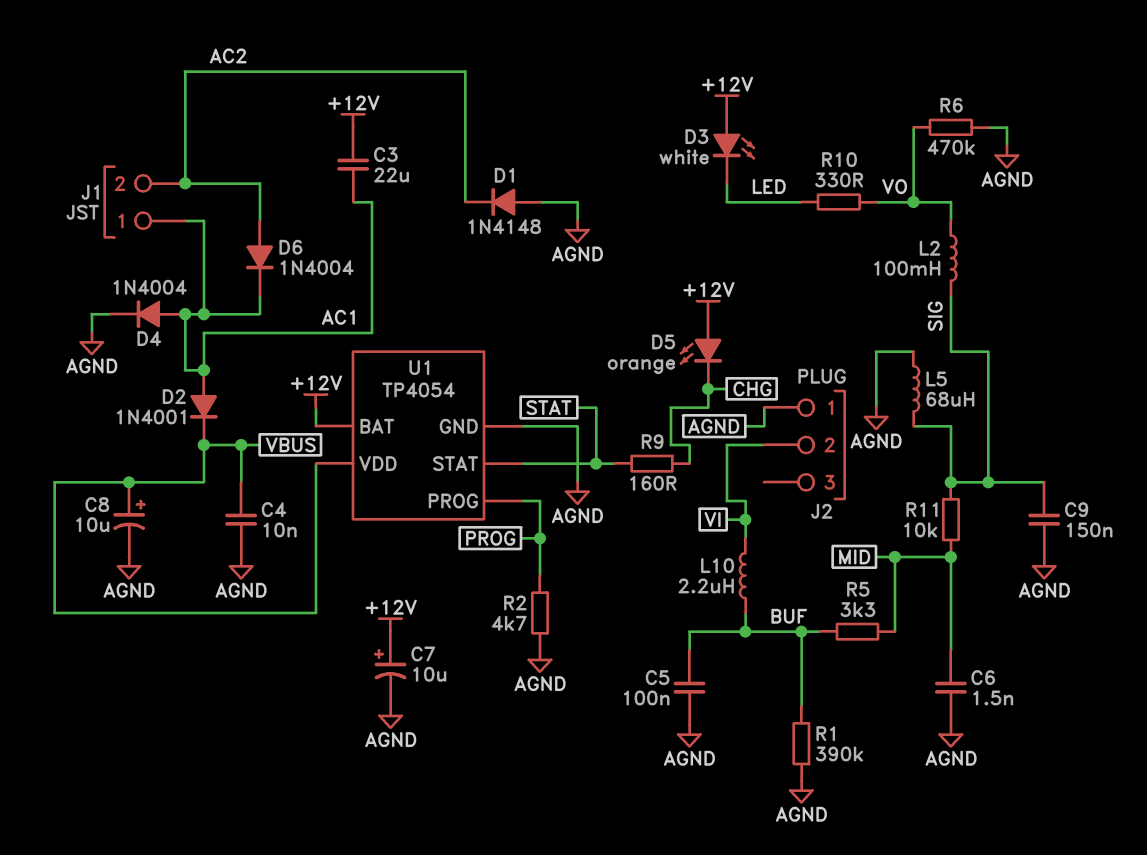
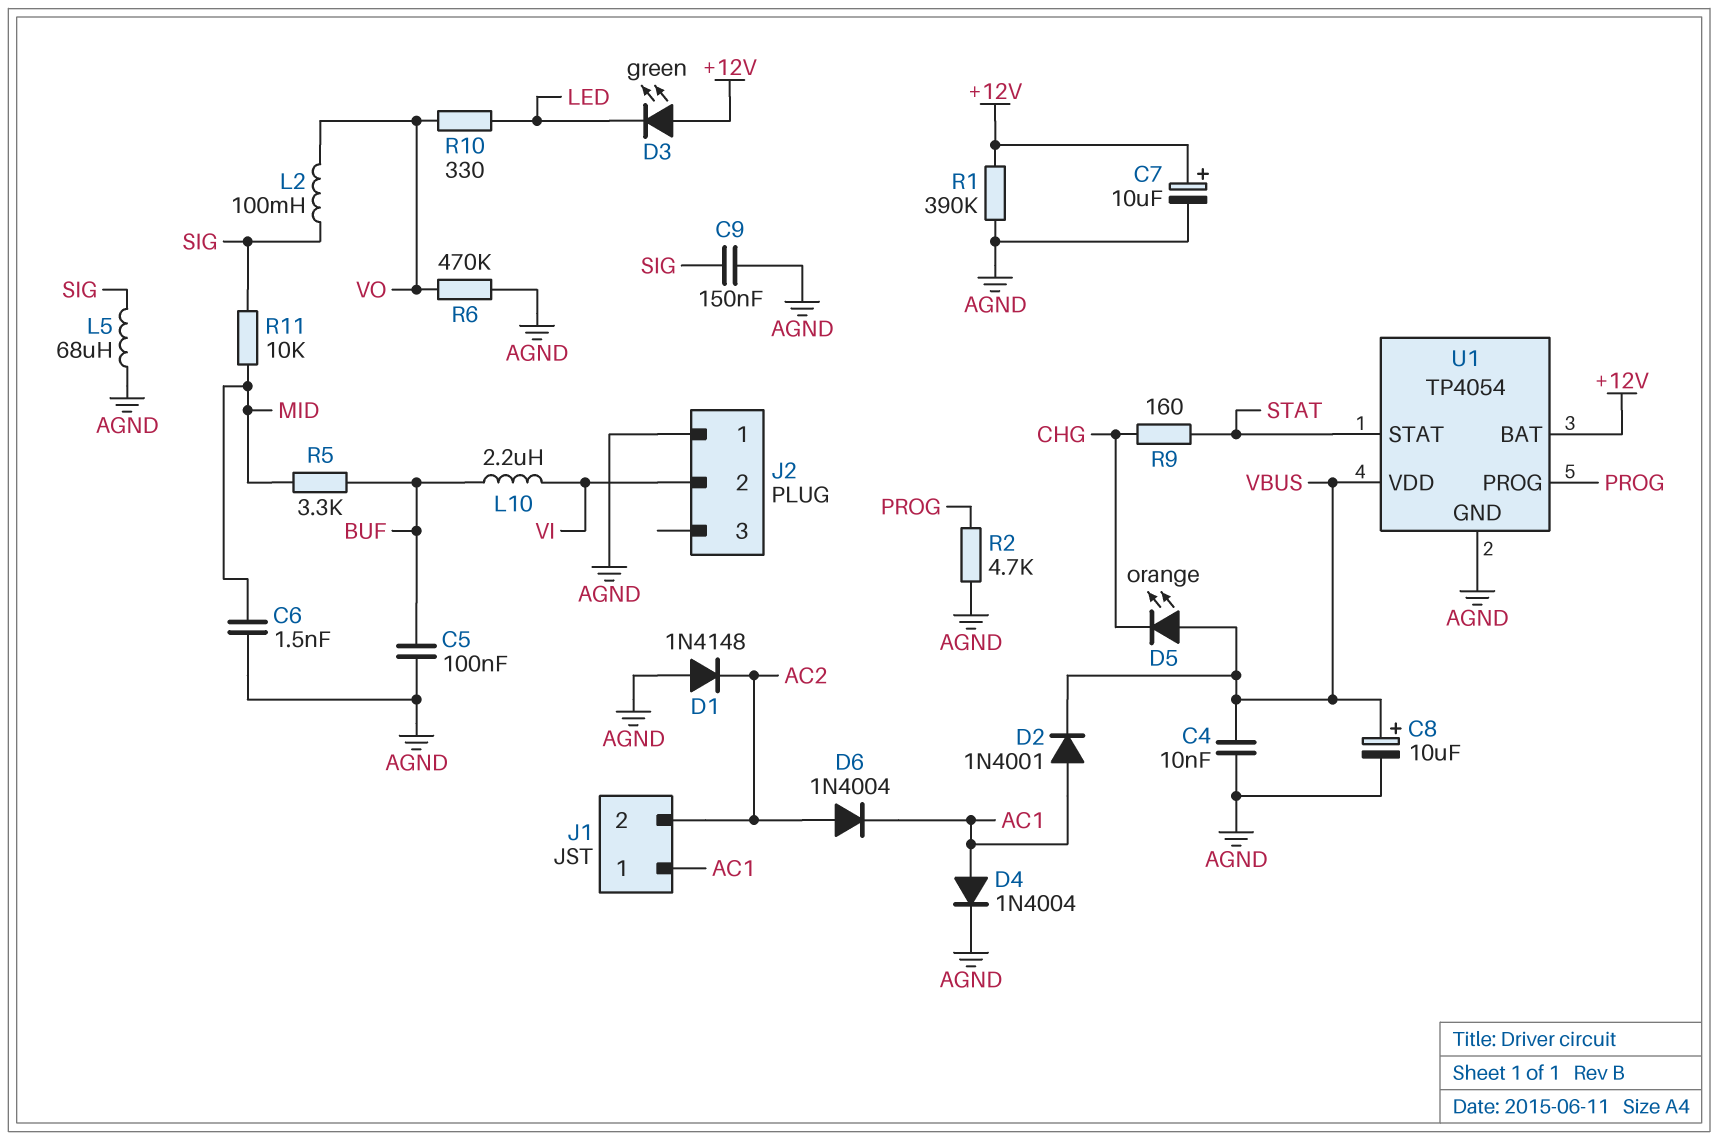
C3: 22uF (+12V, AC1) -> none
D3: LED white (A +12V, K LED) -> LED green (A +12V, K LED)
D5: LED orange (A +12V, K CHG) -> LED orange (A VBUS, K CHG)
R1: 390k (AGND, BUF) -> 390k (+12V, AGND)

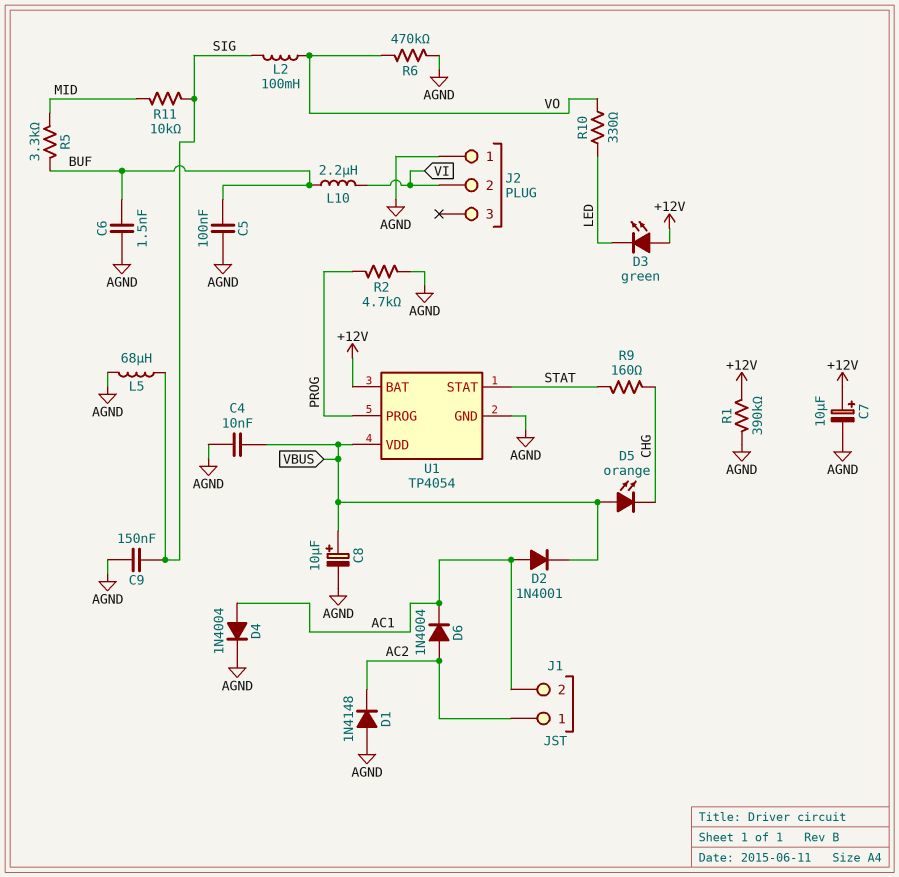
C6: 1.5nF (AGND, MID) -> 1.5nF (AGND, BUF)
J1 pin 1: AC1 -> AC2
J1 pin 2: AC2 -> AC1

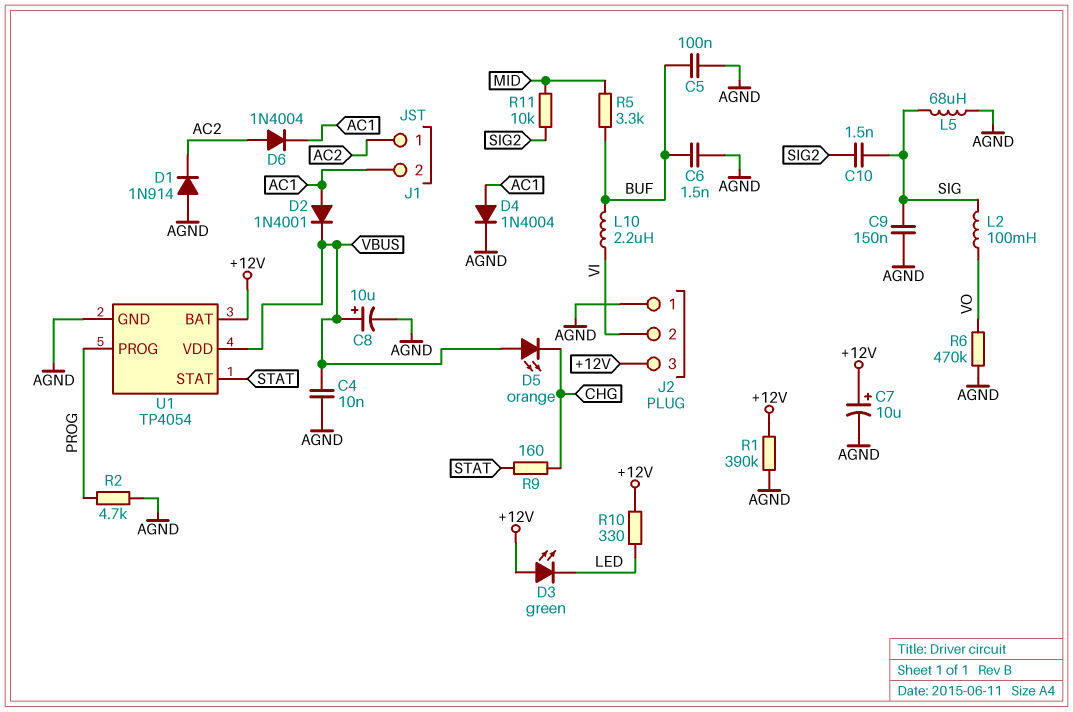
C10: none -> 1.5nF (SIG, SIG2)
D1: diode 1N4148 (A AGND, K AC2) -> diode 1N914 (A AGND, K AC2)
J2 pin 3: none -> +12V
R10: 330 (LED, VO) -> 330 (+12V, LED)
R11: 10k (MID, SIG) -> 10k (MID, SIG2)

